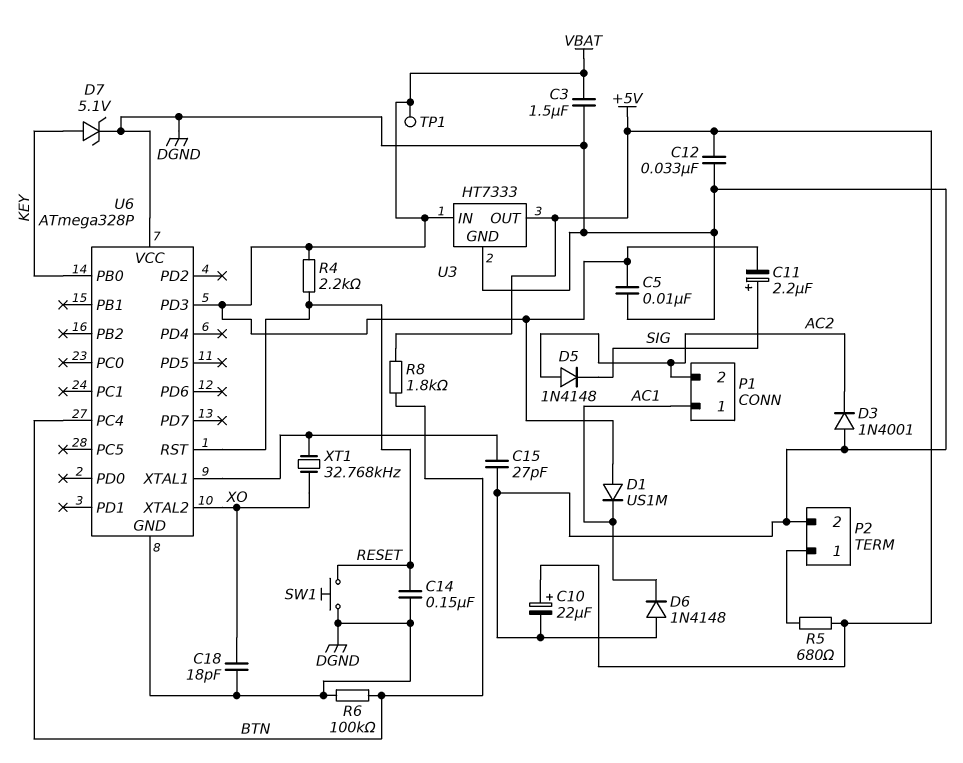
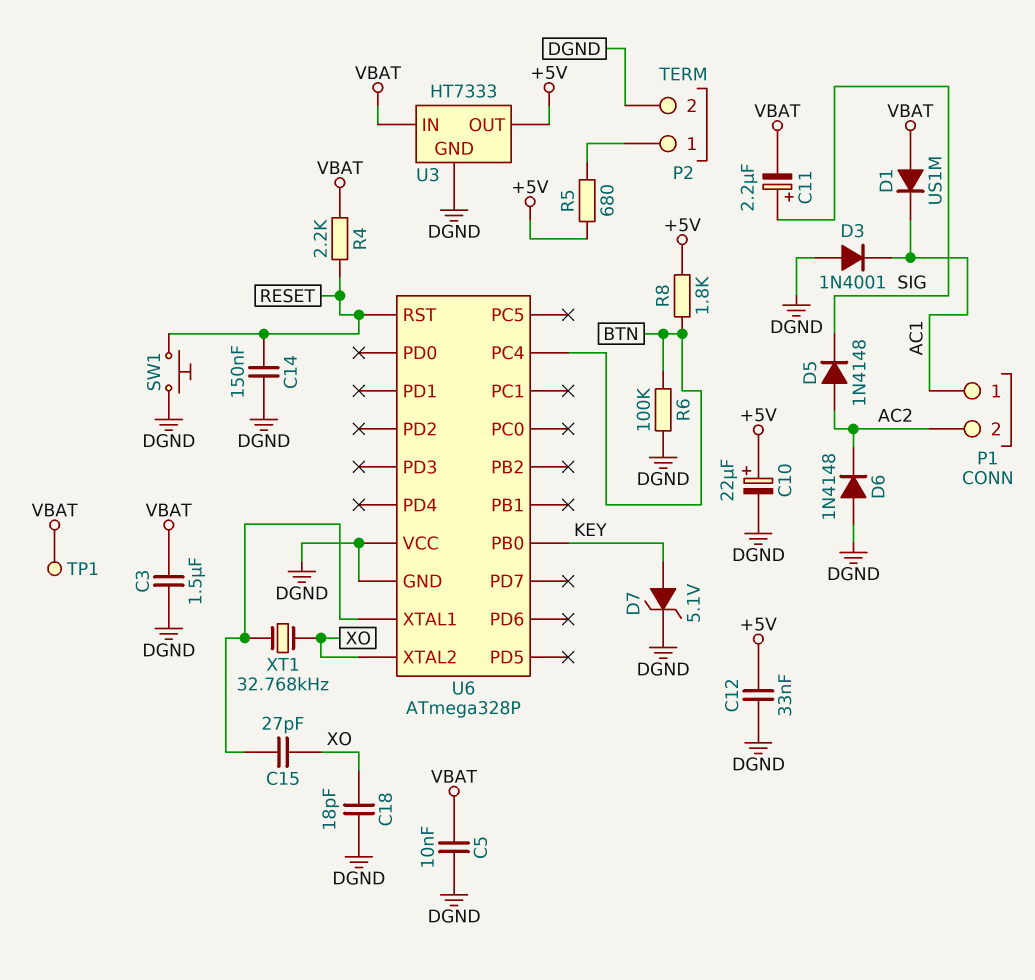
C15: 27pF (DGND, U6/XTAL1) -> 27pF (U6/XTAL1, XO)
D3: diode 1N4001 (A DGND, K AC2) -> diode 1N4001 (A DGND, K AC1)
D6: diode 1N4148 (A DGND, K AC1) -> diode 1N4148 (A DGND, K AC2)
U6 pin PD3: VBAT -> none

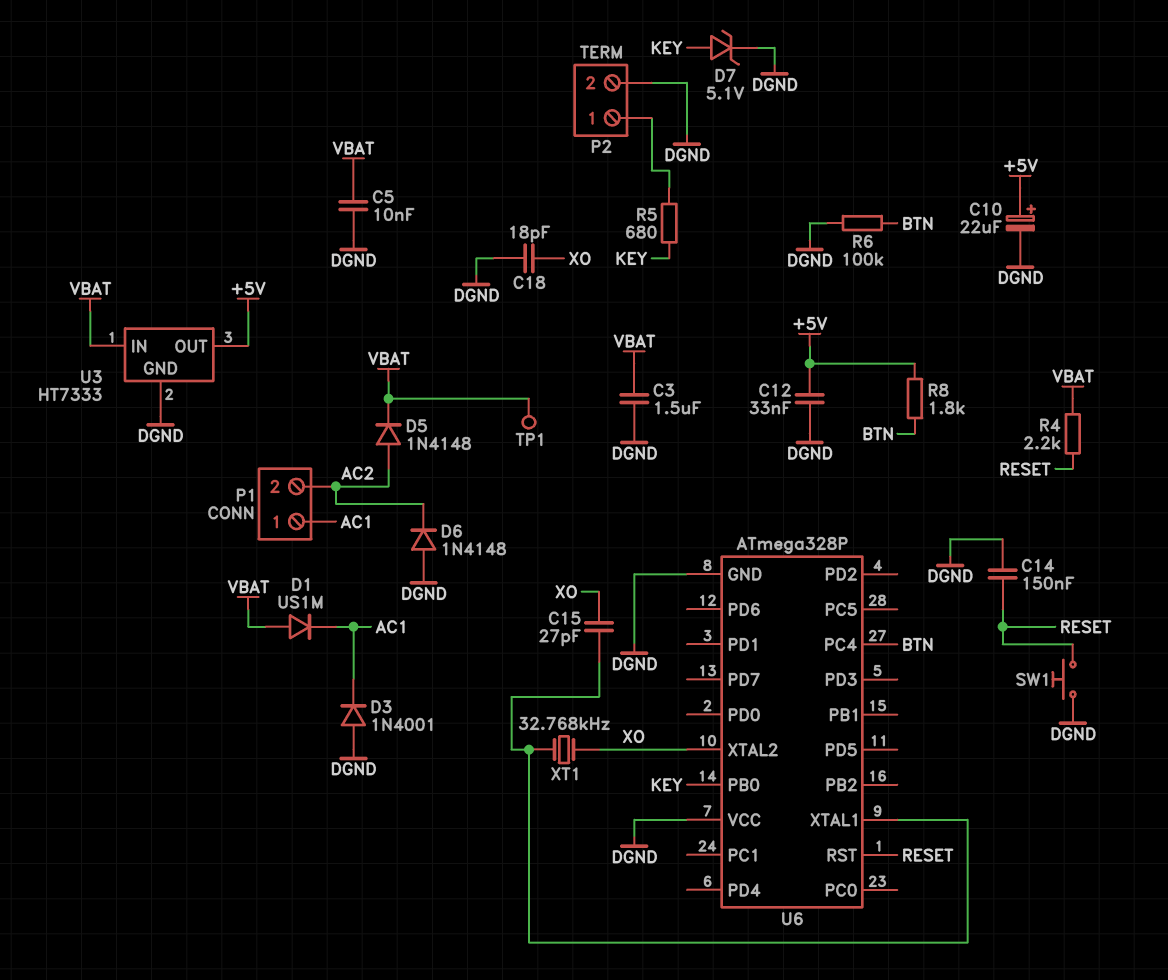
C11: 2.2uF (plus SIG, minus VBAT) -> none
D5: diode 1N4148 (A AC2, K SIG) -> diode 1N4148 (A AC2, K VBAT)
R5: 680 (+5V, P2/1) -> 680 (KEY, P2/1)

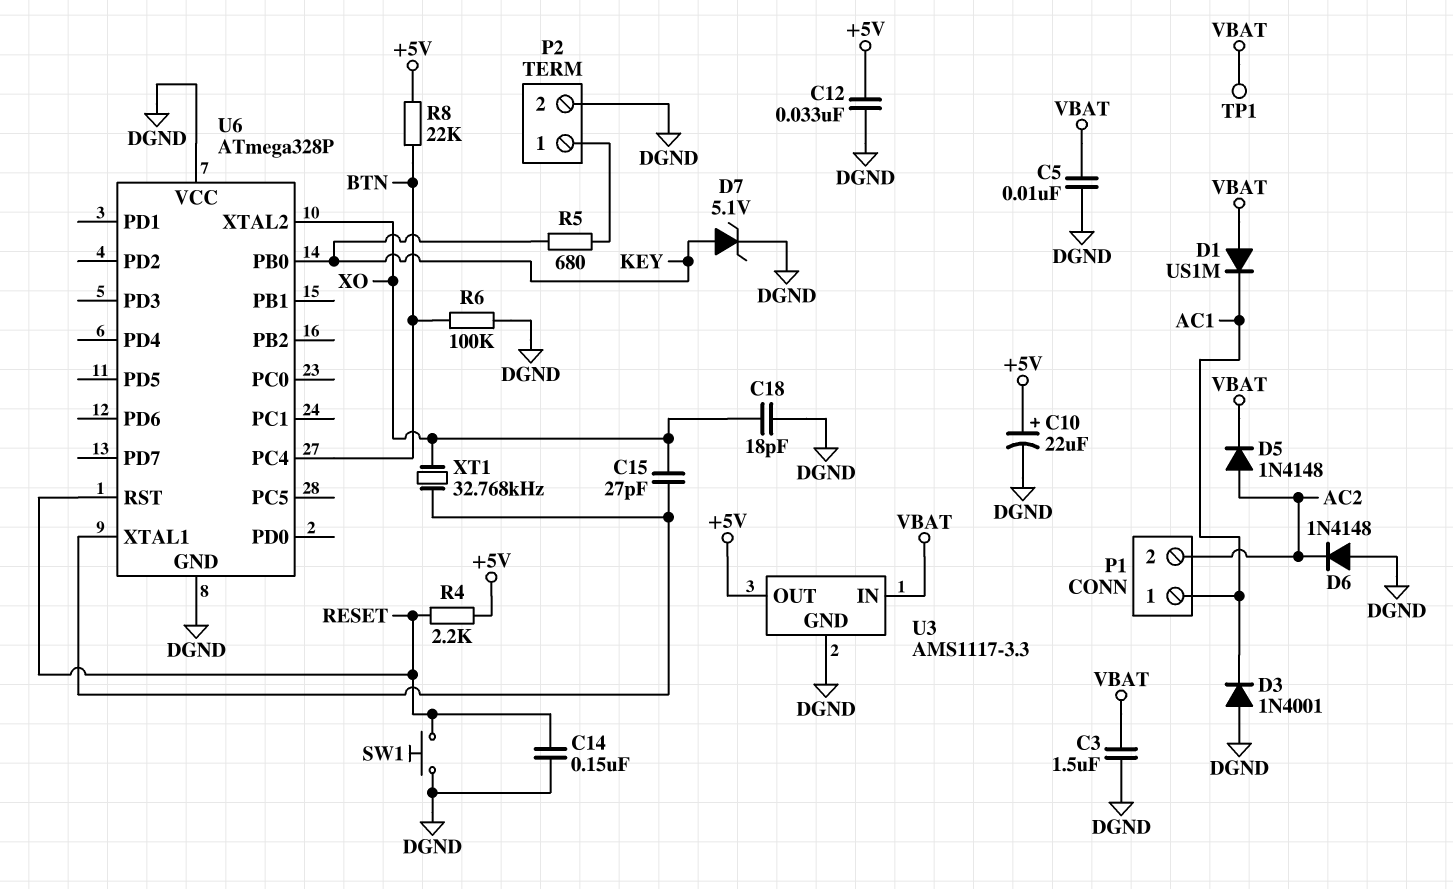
R4: 2.2k (RESET, VBAT) -> 2.2k (+5V, RESET)
R8: 1.8k (+5V, BTN) -> 22k (+5V, BTN)
U3: HT7333 -> AMS1117-3.3

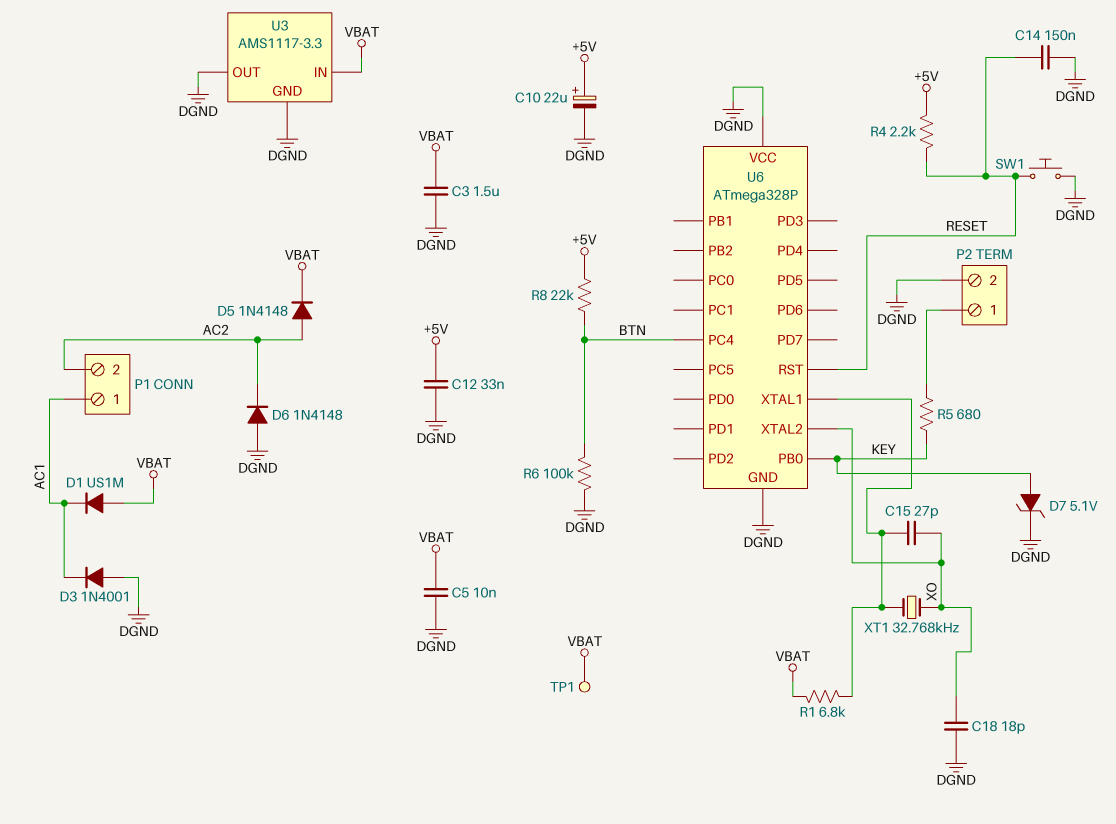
R1: none -> 6.8k (U6/XTAL1, VBAT)
U3 pin OUT: +5V -> DGND

